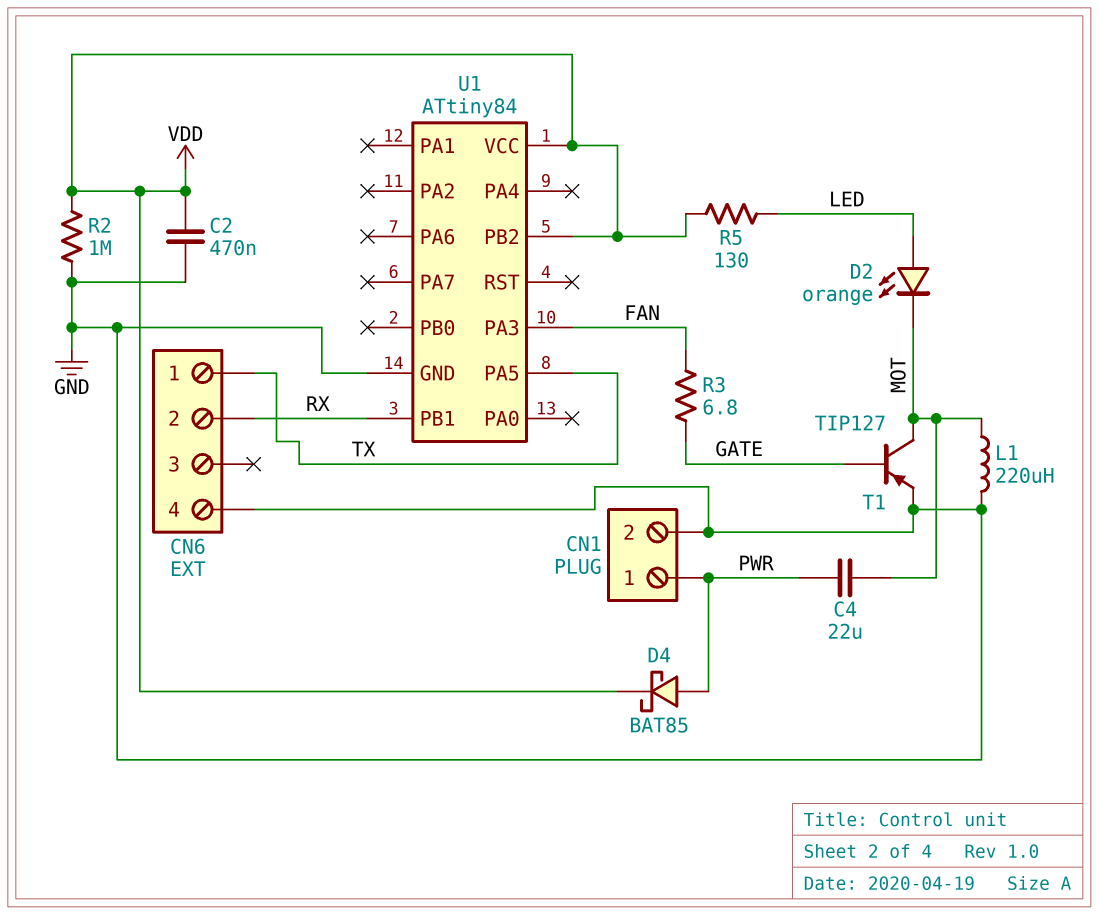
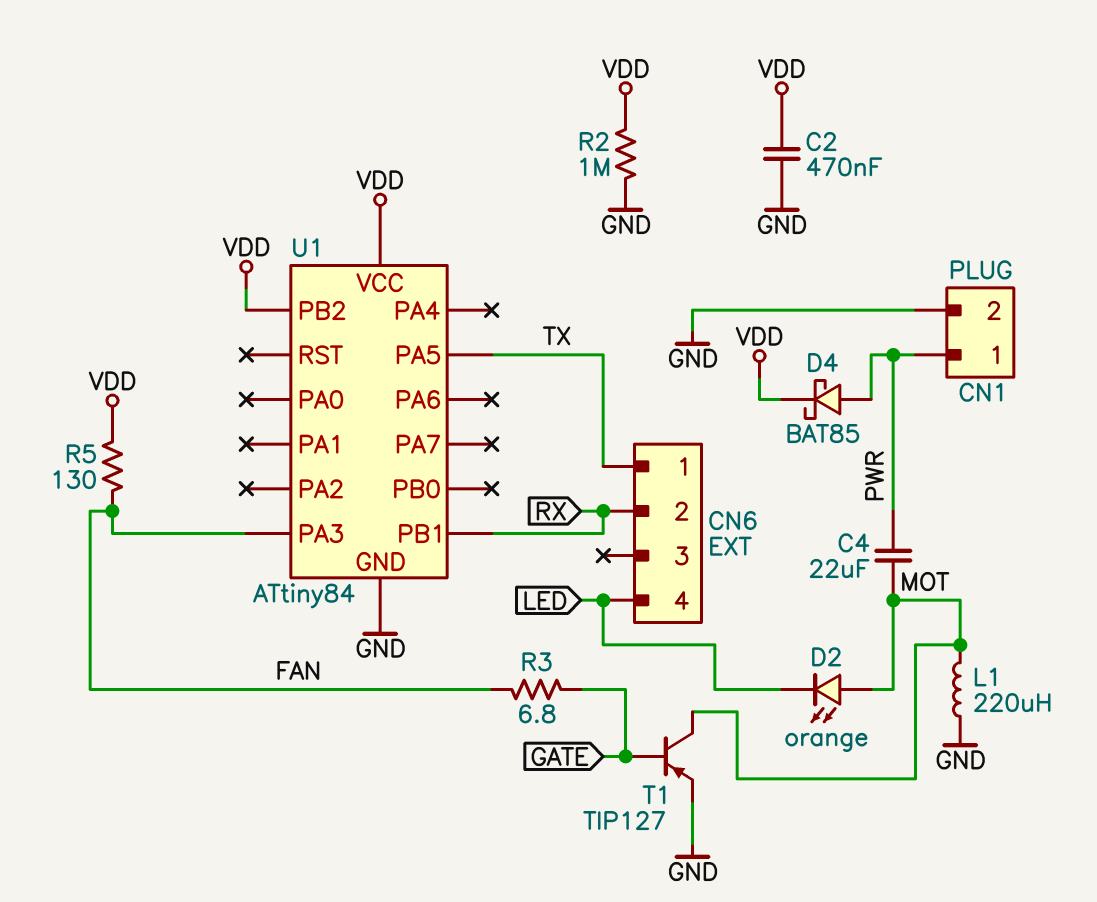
CN6 pin 4: GND -> LED
D2: LED orange (A LED, K MOT) -> LED orange (A MOT, K LED)
R5: 130 (LED, VDD) -> 130 (FAN, VDD)

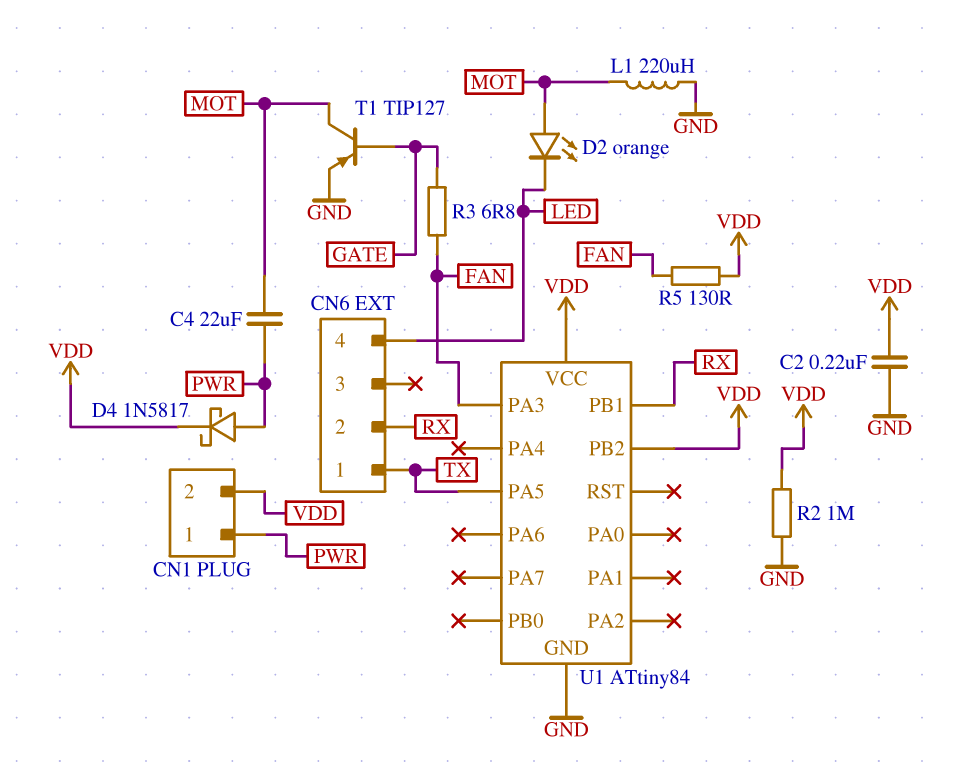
C2: 470nF (GND, VDD) -> 220nF (GND, VDD)
CN1 pin 2: GND -> VDD
D4: schottky BAT85 (A PWR, K VDD) -> schottky 1N5817 (A PWR, K VDD)

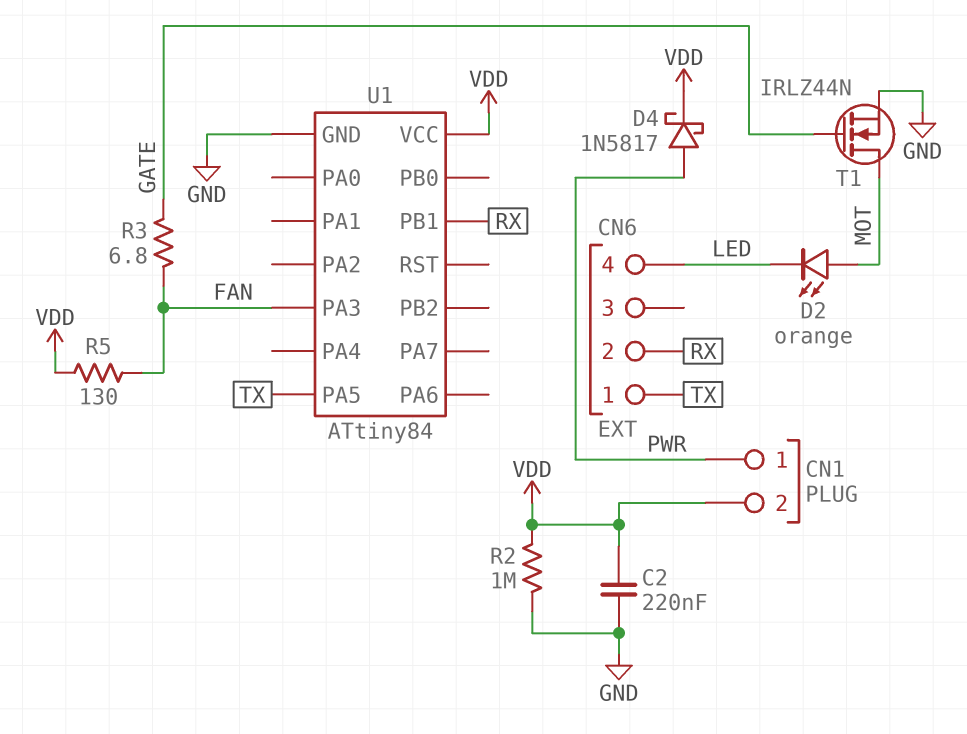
C4: 22uF (MOT, PWR) -> none
L1: 220uH (GND, MOT) -> none
T1: PNP TIP127 (B GATE, C MOT, E GND) -> NMOS IRLZ44N (G GATE, D MOT, S GND)
U1 pin PB2: VDD -> none

